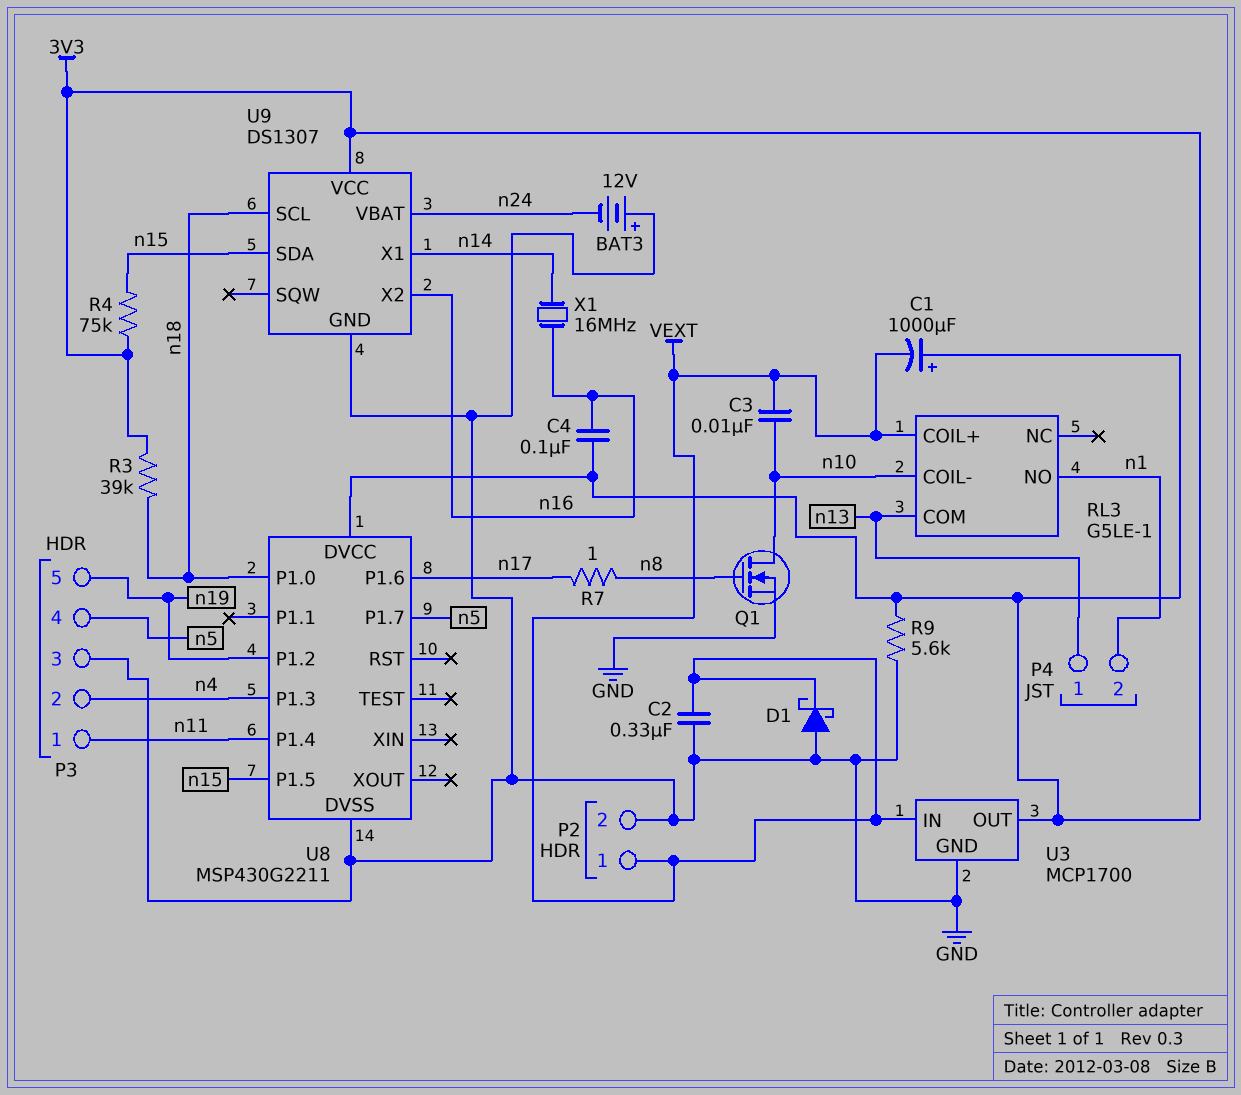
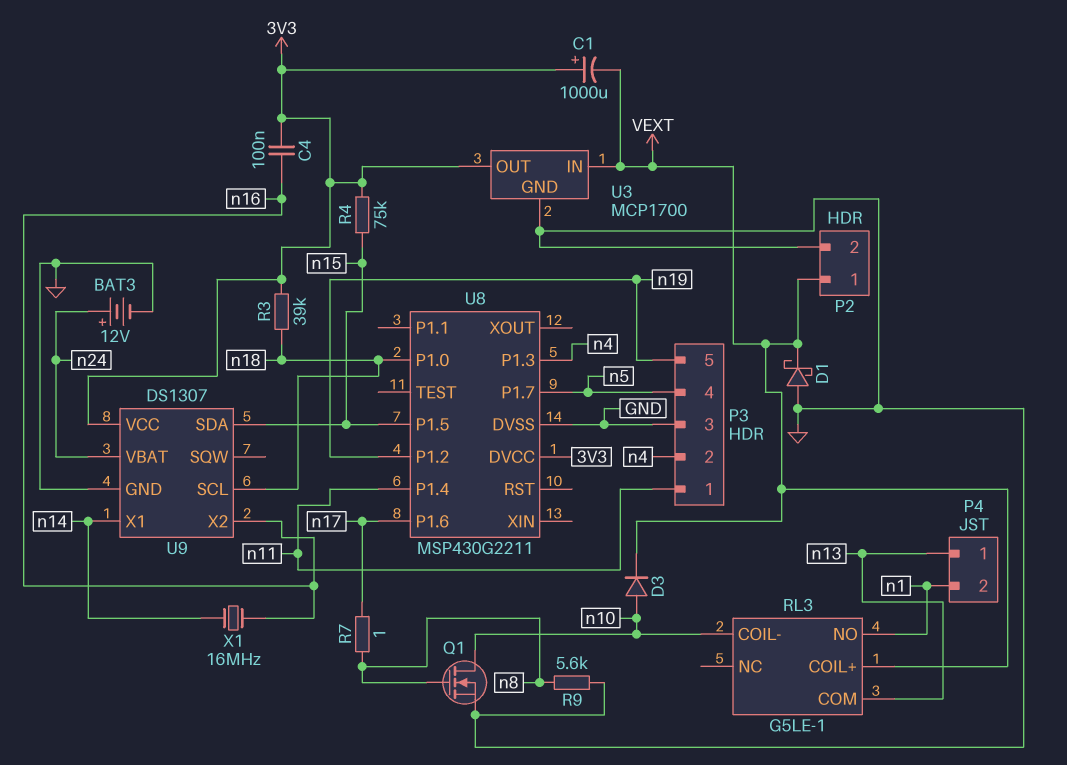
BAT3: 12V (plus GND, minus n24) -> 12V (plus n24, minus GND)
C2: 330nF (GND, VEXT) -> none
C3: 10nF (VEXT, n10) -> none
D3: none -> diode (A n10, K VEXT)
R9: 5.6k (3V3, GND) -> 5.6k (GND, n8)

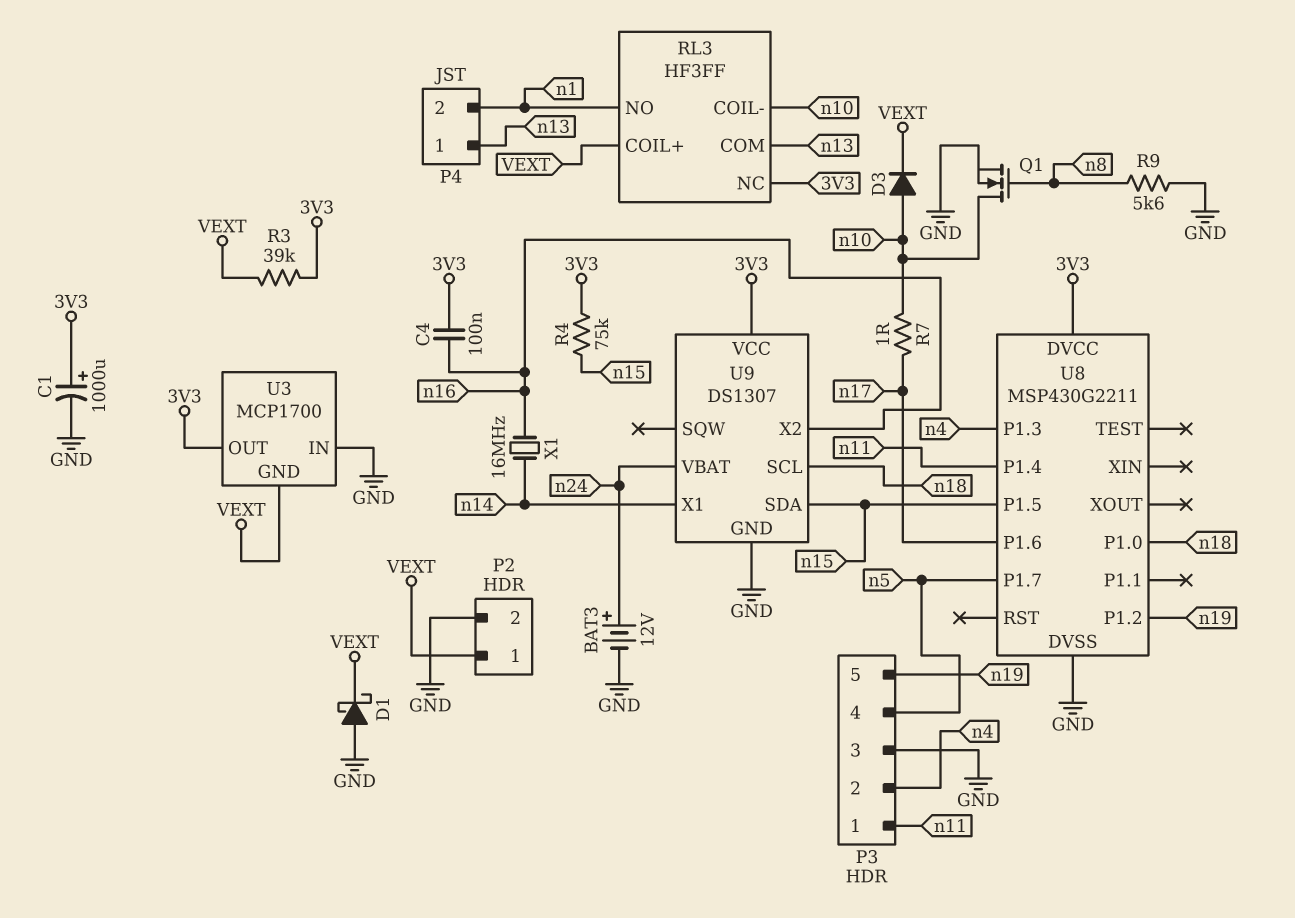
C1: 1000uF (plus 3V3, minus VEXT) -> 1000uF (plus 3V3, minus GND)
R3: 39k (3V3, n18) -> 39k (3V3, VEXT)
R7: 1 (n8, n17) -> 1 (n10, n17)
RL3: G5LE-1 -> HF3FF
RL3 pin NC: none -> 3V3
U3 pin GND: GND -> VEXT
U3 pin IN: VEXT -> GND

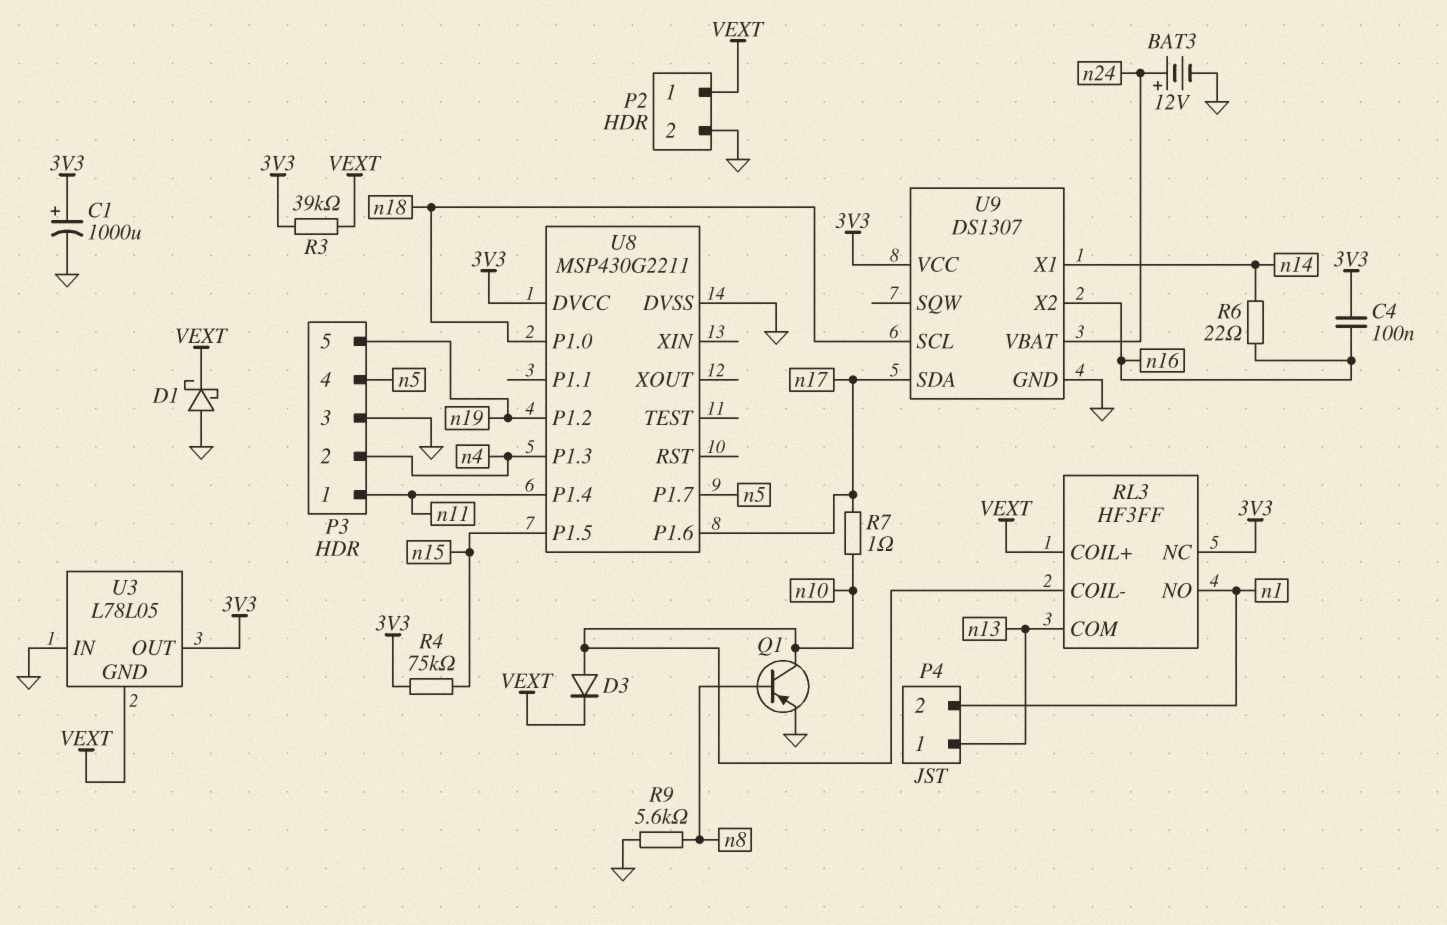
Q1: NMOS (G n8, D n10, S GND) -> PNP (B n8, C n10, E GND)
R6: none -> 22 (n14, n16)
U3: MCP1700 -> L78L05
U9 pin SDA: n15 -> n17
X1: 16MHz (n14, n16) -> none

